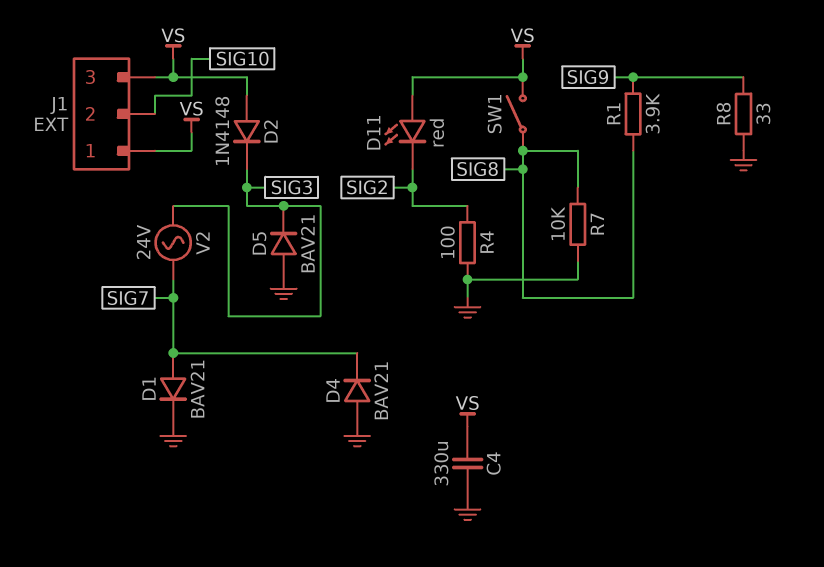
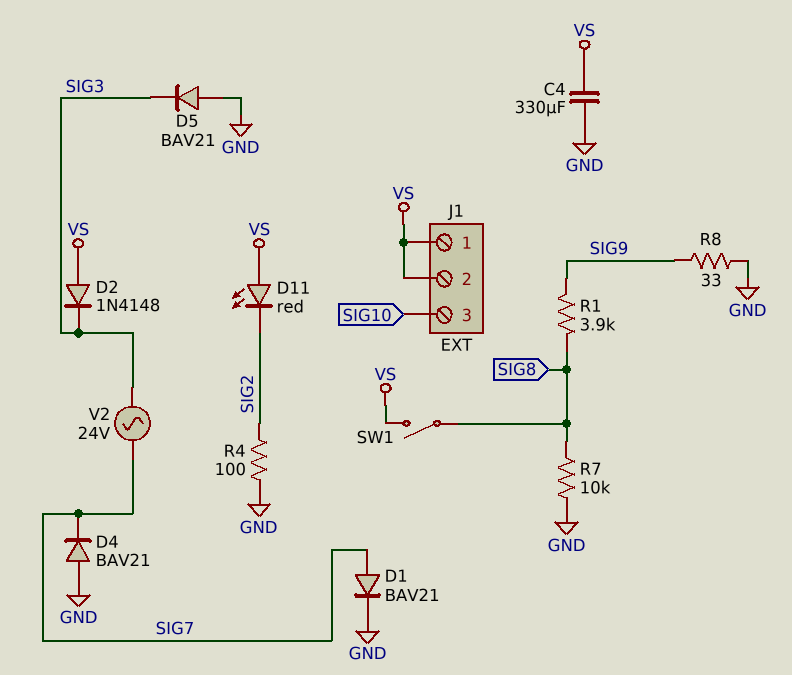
J1 pin 2: SIG10 -> VS
J1 pin 3: VS -> SIG10

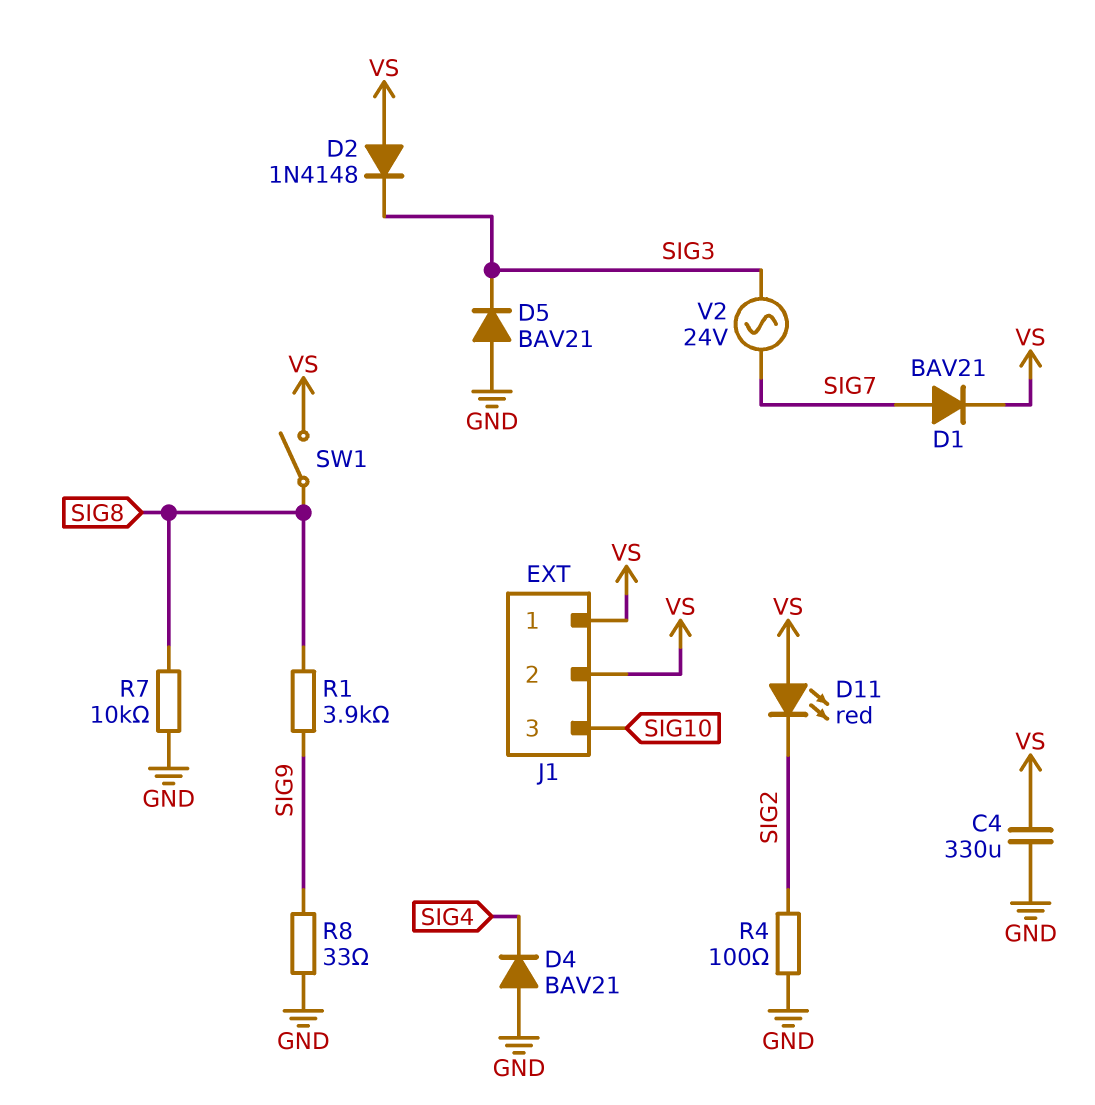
D1: diode BAV21 (A SIG7, K GND) -> diode BAV21 (A SIG7, K VS)
D4: diode BAV21 (A GND, K SIG7) -> diode BAV21 (A GND, K SIG4)

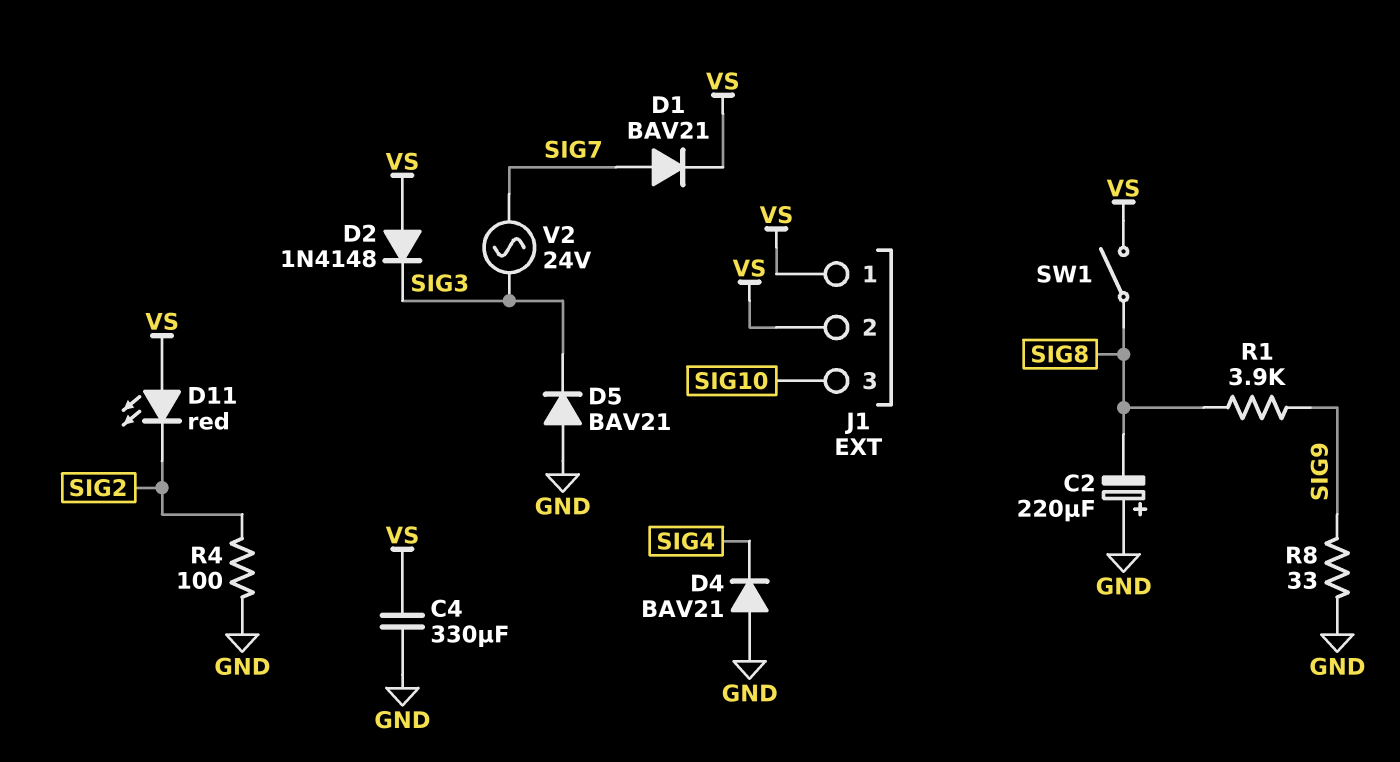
C2: none -> 220uF (plus GND, minus SIG8)
R7: 10k (GND, SIG8) -> none

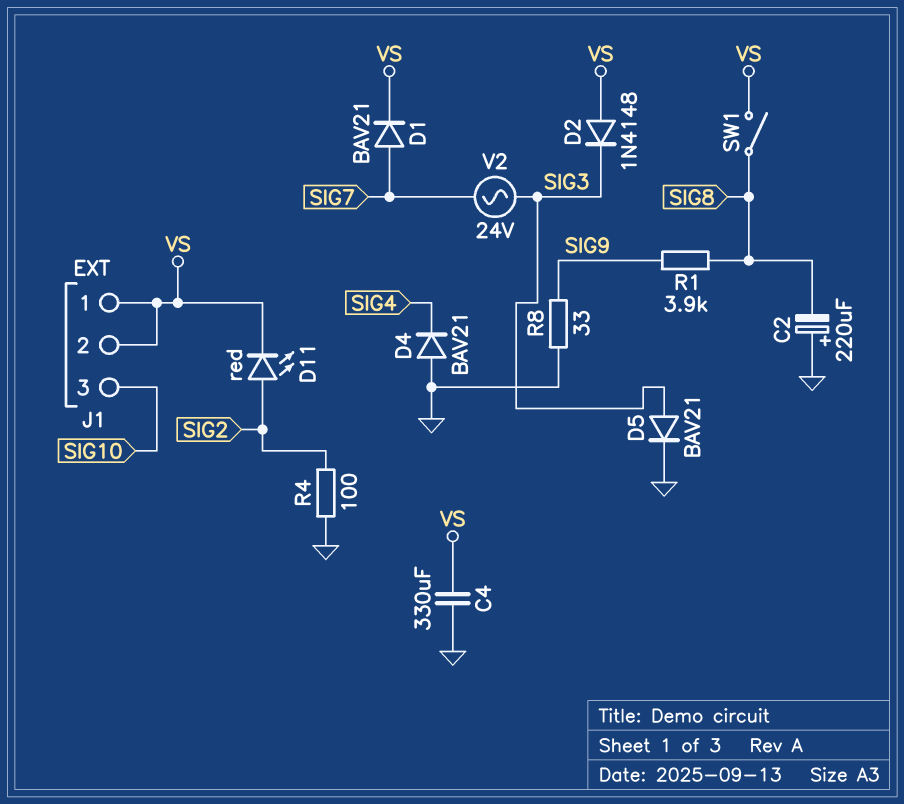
D5: diode BAV21 (A GND, K SIG3) -> diode BAV21 (A SIG3, K GND)
D11: LED red (A VS, K SIG2) -> LED red (A SIG2, K VS)

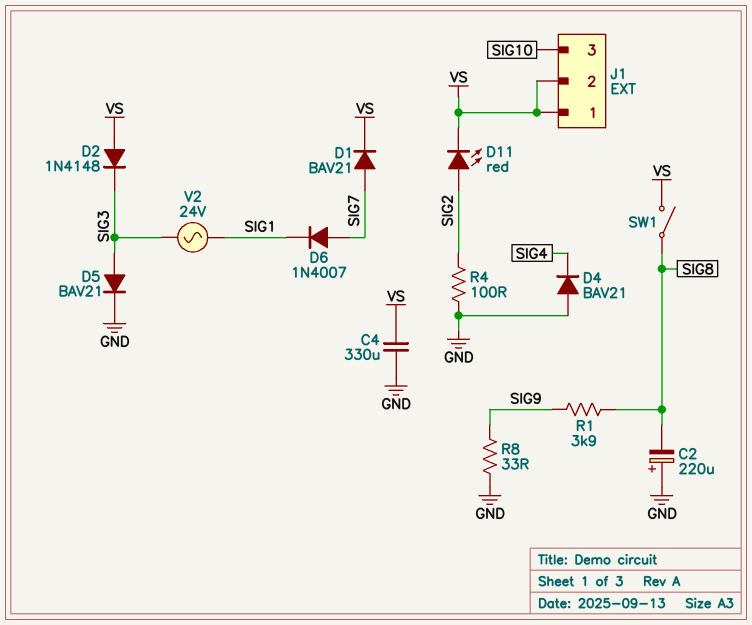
D6: none -> diode 1N4007 (A SIG7, K SIG1)
V2: AC 24V (SIG3, SIG7) -> AC 24V (SIG1, SIG3)

